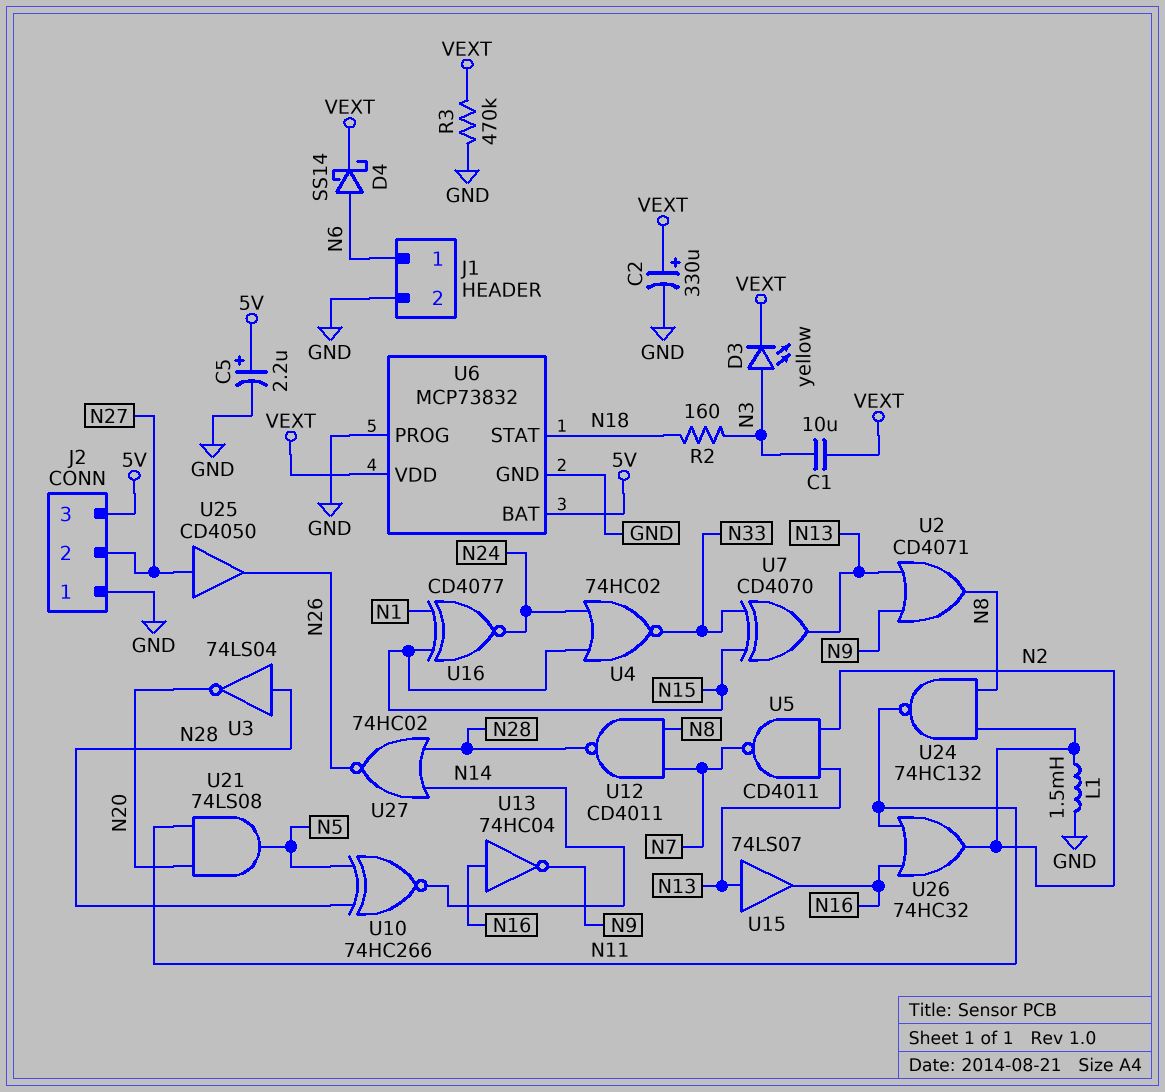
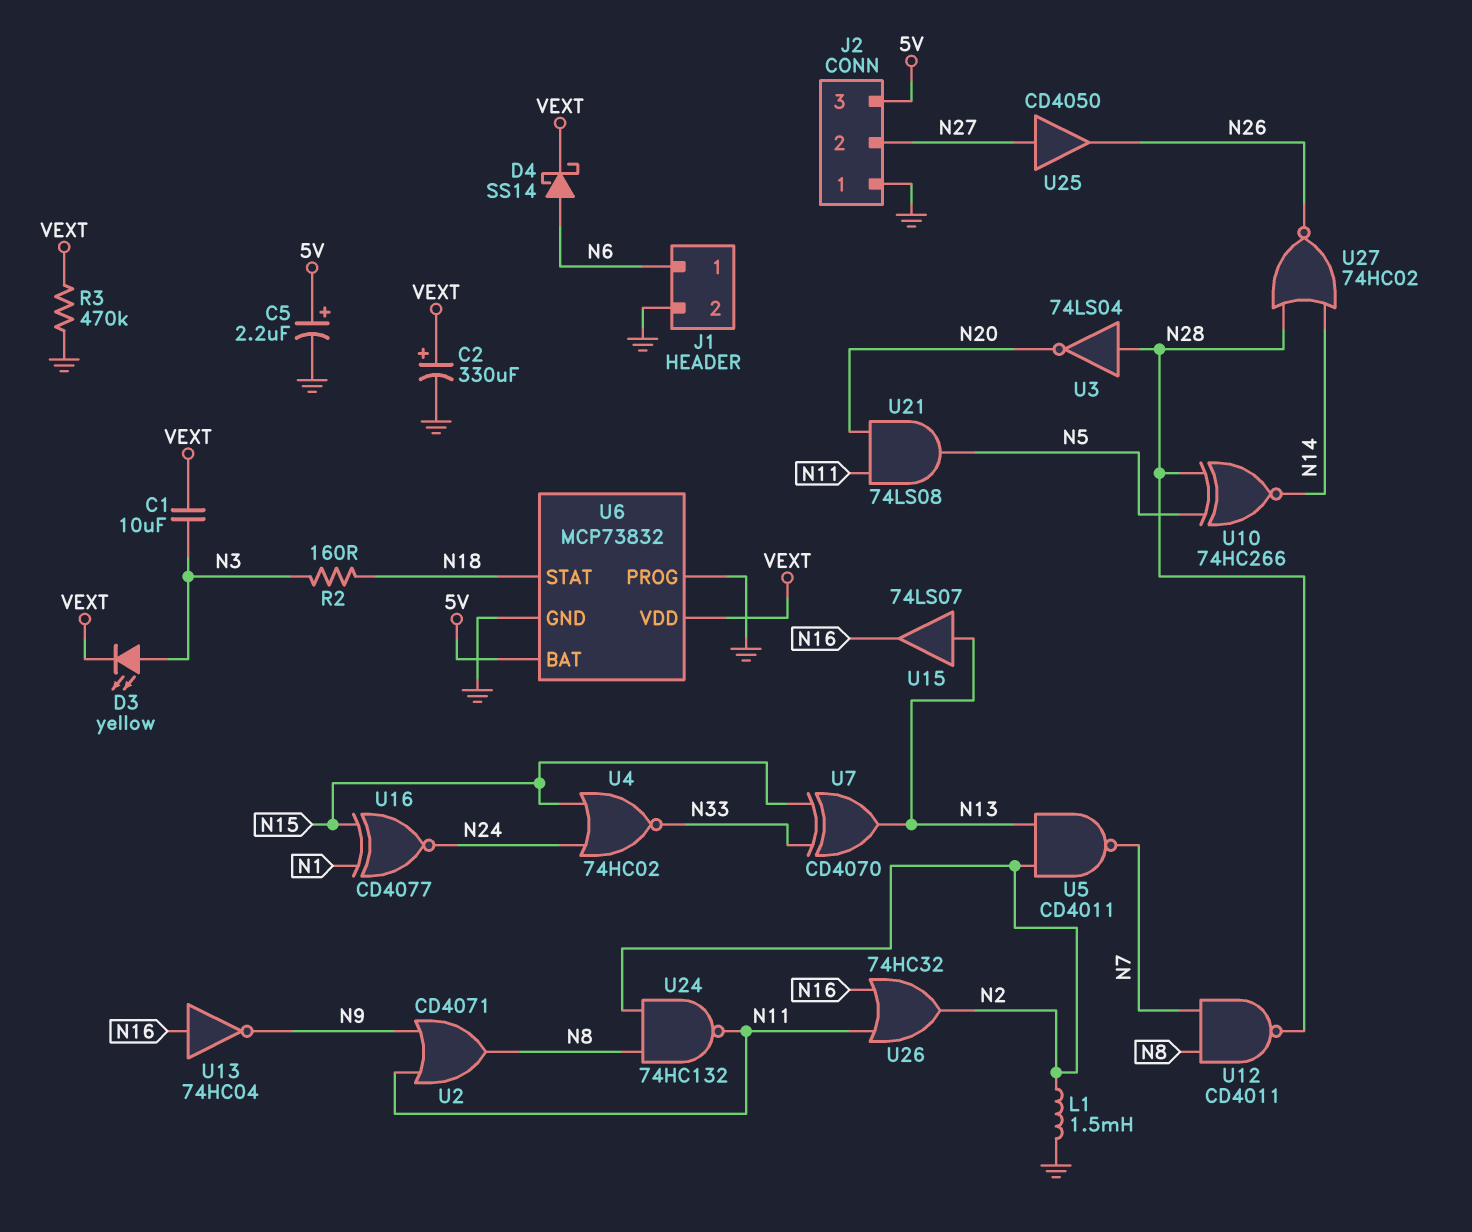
U2: OR CD4071 (in N9, in N13, out N8) -> OR CD4071 (in N9, in N11, out N8)

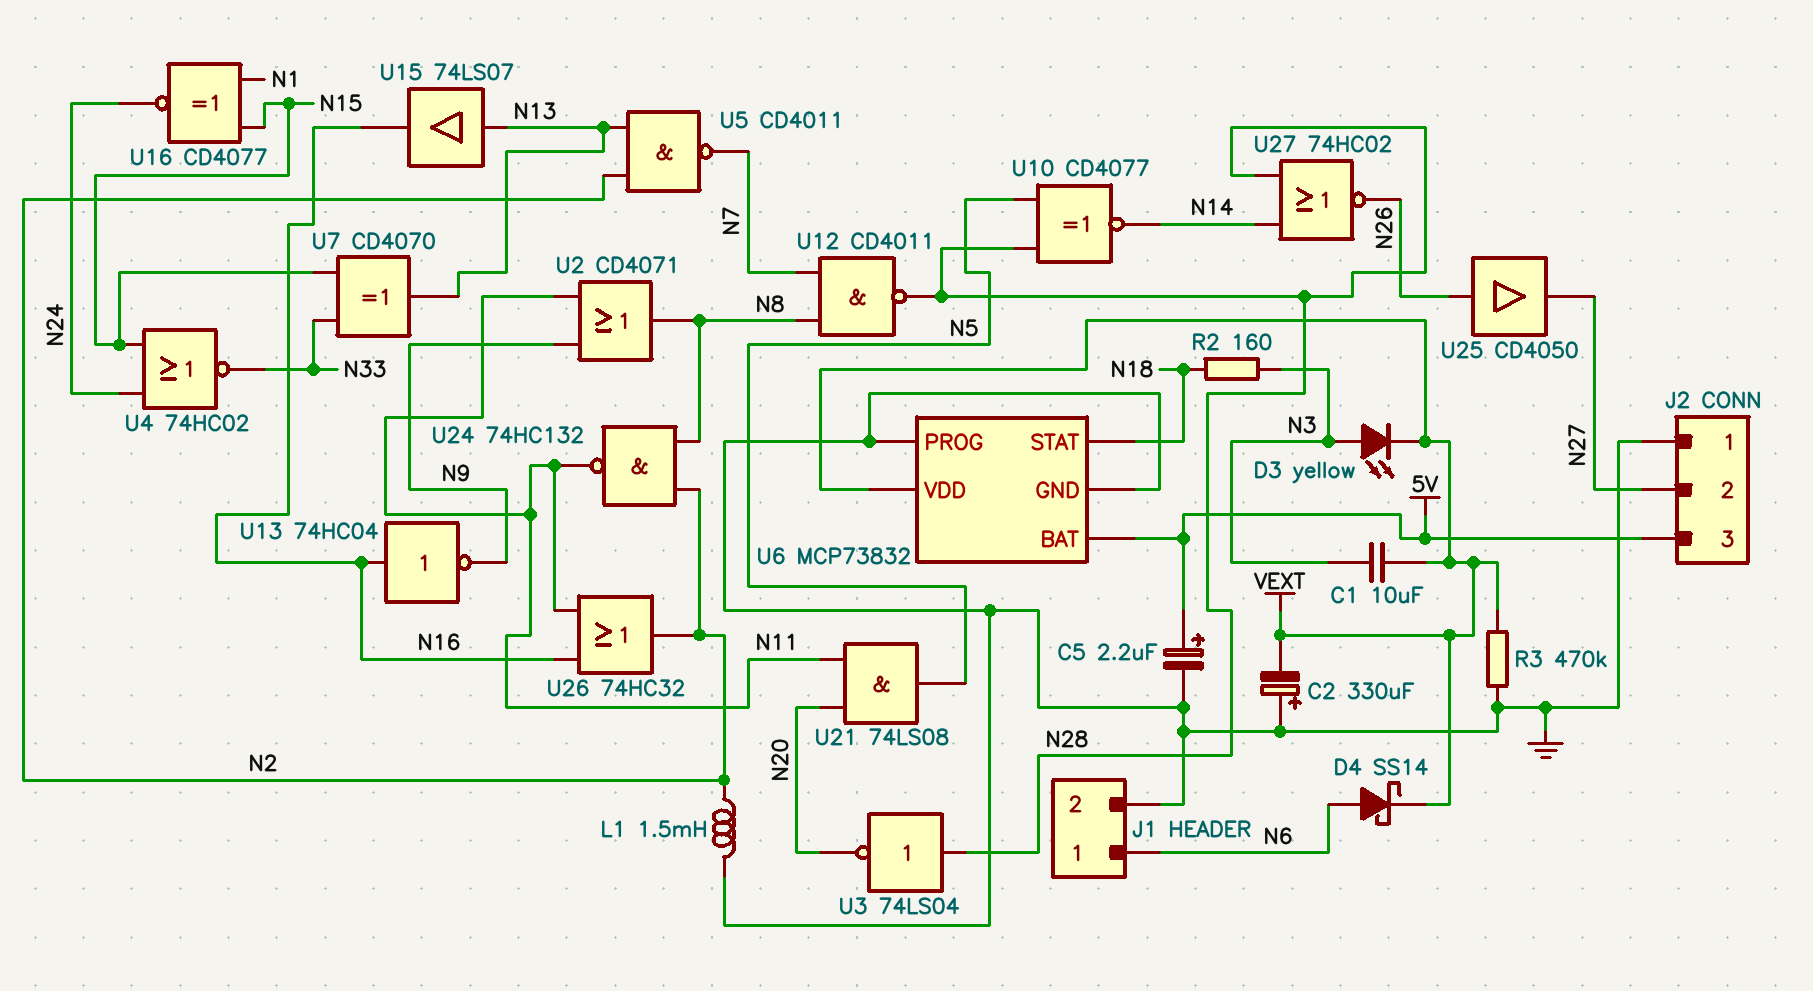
C2: 330uF (plus VEXT, minus GND) -> 330uF (plus GND, minus VEXT)
U10: XNOR 74HC266 (in N5, in N28, out N14) -> XNOR CD4077 (in N5, in N28, out N14)
U25: buffer CD4050 (in N27, out N26) -> buffer CD4050 (in N26, out N27)

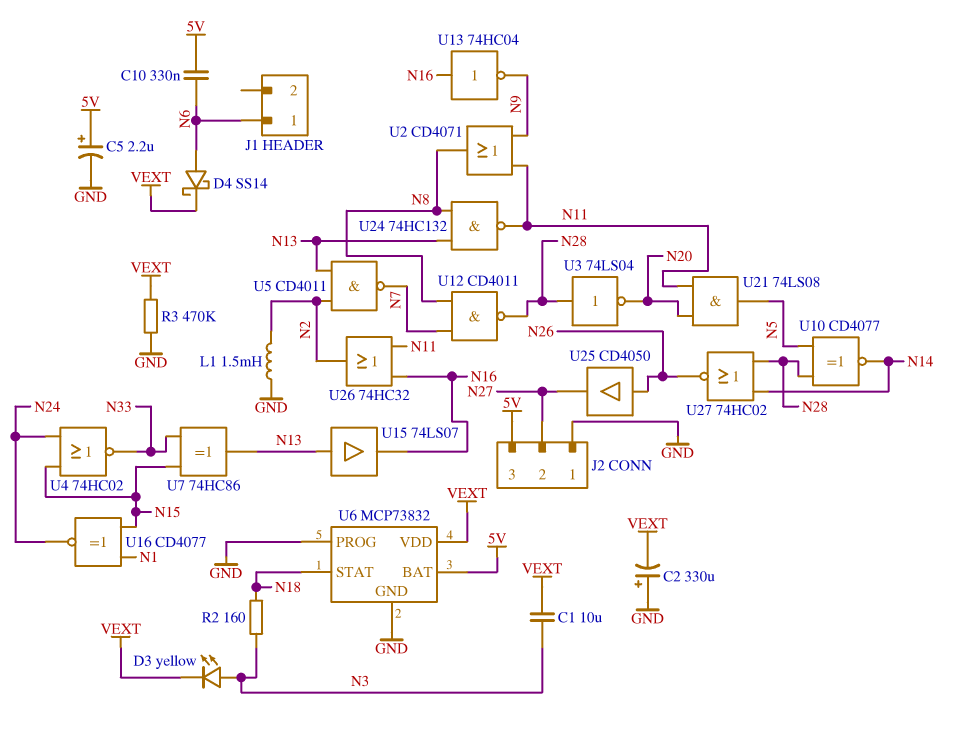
C10: none -> 330nF (5V, N6)
J1 pin 2: GND -> none
U7: XOR CD4070 (in N15, in N33, out N13) -> XOR 74HC86 (in N15, in N33, out N13)
U24: NAND 74HC132 (in N2, in N8, out N11) -> NAND 74HC132 (in N8, in N13, out N11)

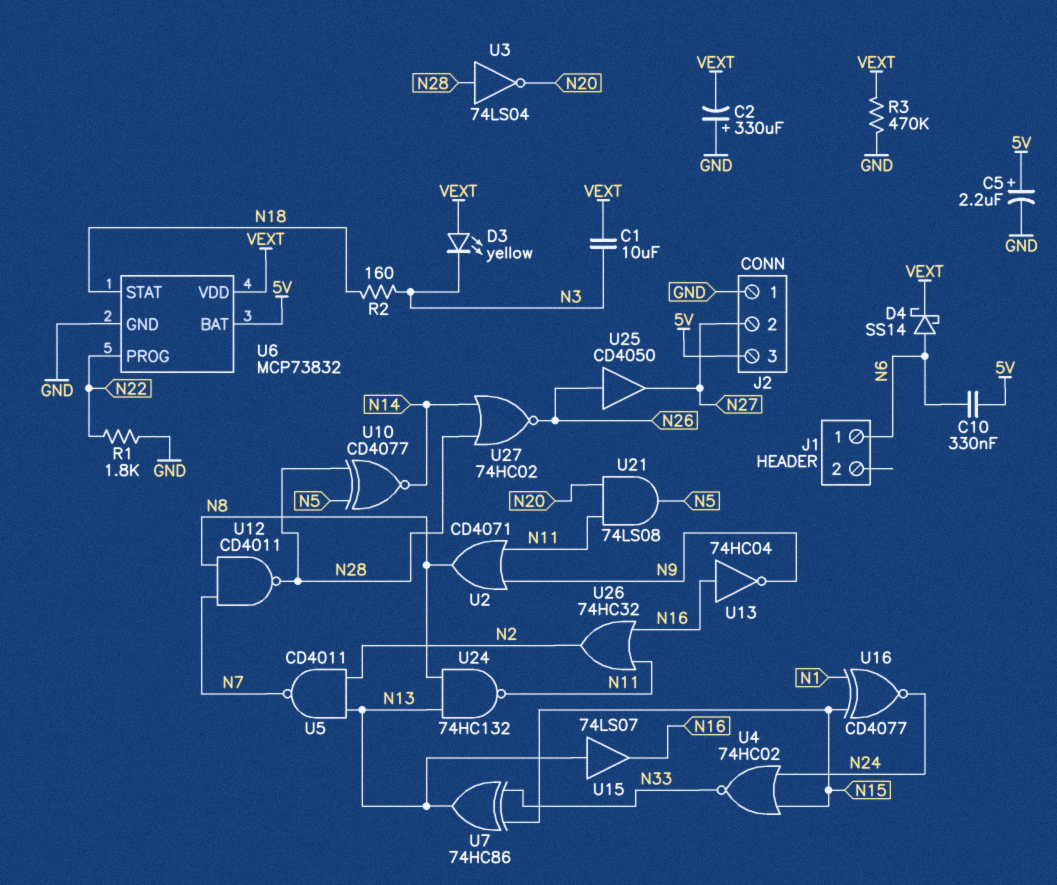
D3: LED yellow (A N3, K VEXT) -> LED yellow (A VEXT, K N3)
L1: 1.5mH (GND, N2) -> none
R1: none -> 1.8k (GND, N22)
U6 pin PROG: GND -> N22

